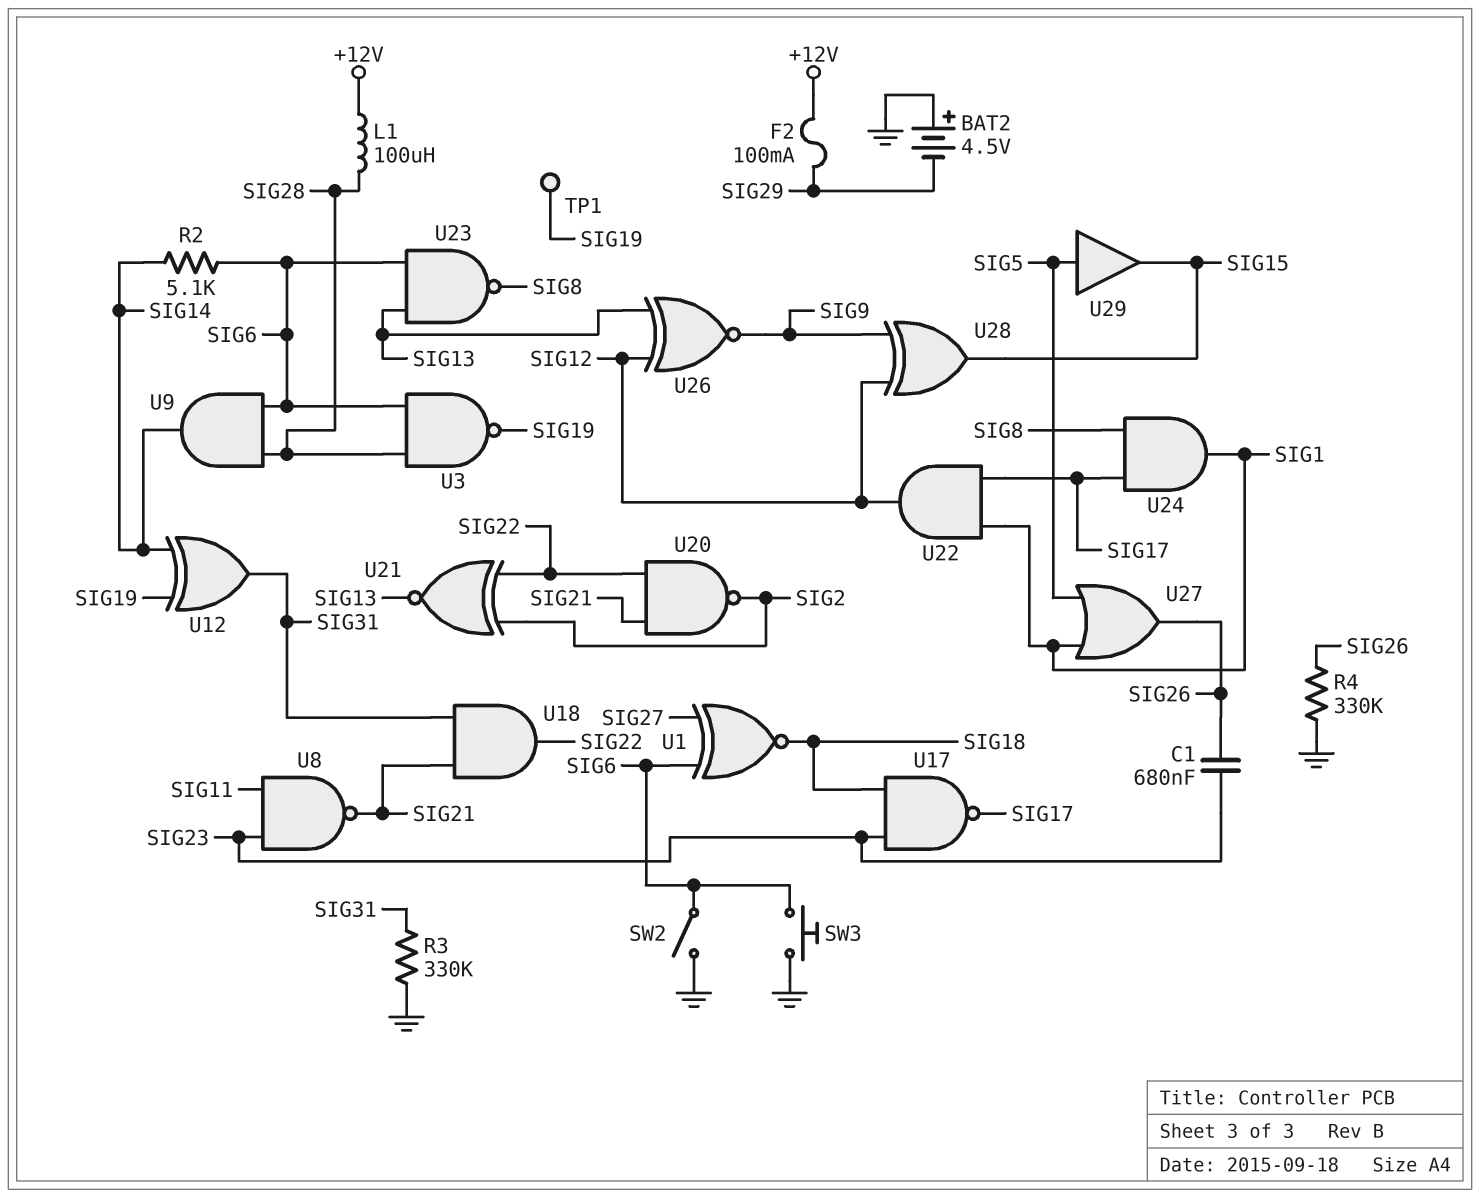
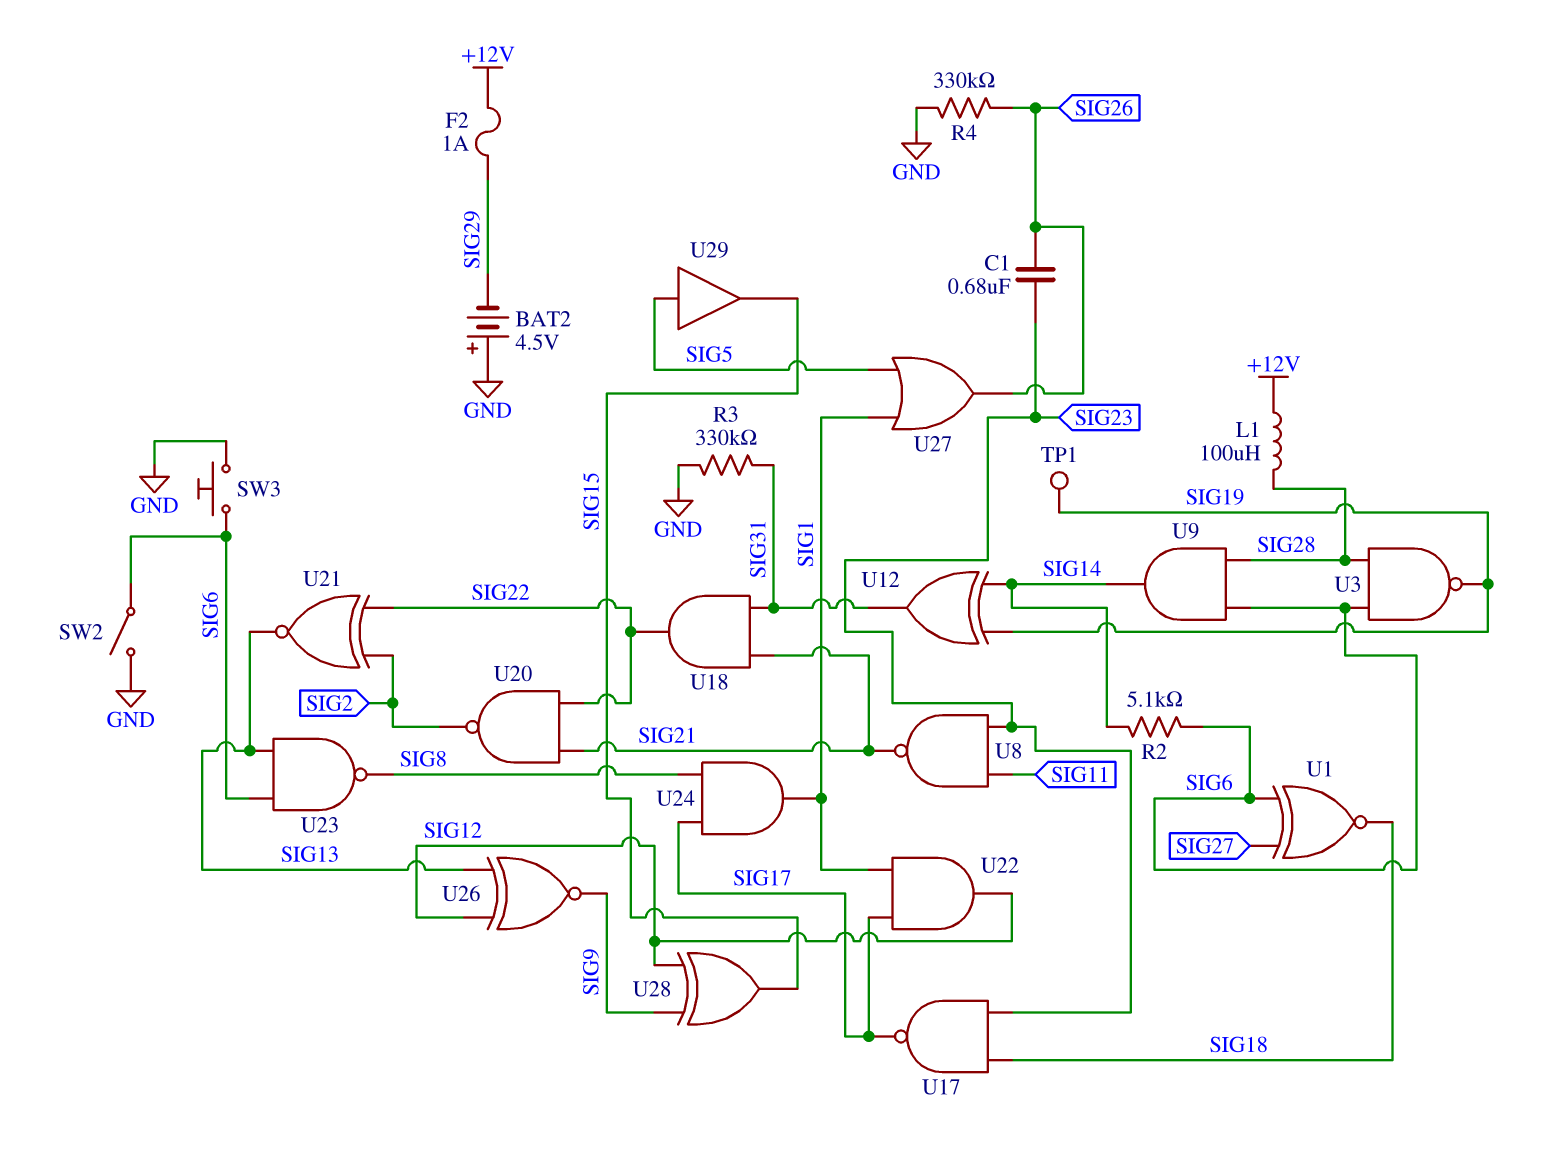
F2: 100mA (+12V, SIG29) -> 1A (+12V, SIG29)

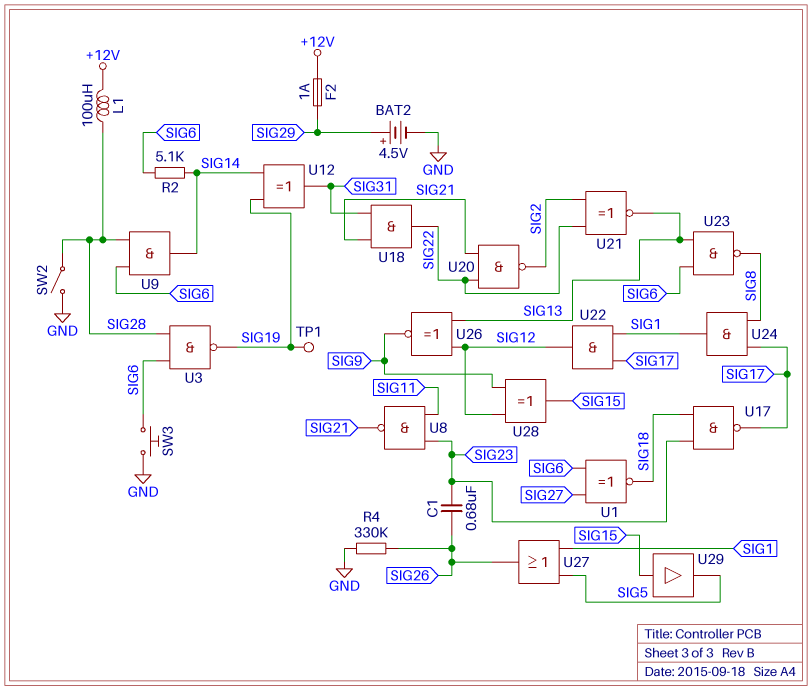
BAT2: 4.5V (plus GND, minus SIG29) -> 4.5V (plus SIG29, minus GND)
R3: 330k (GND, SIG31) -> none
SW2: switch (GND, SIG6) -> switch (GND, SIG28)
U29: buffer (in SIG5, out SIG15) -> buffer (in SIG15, out SIG5)

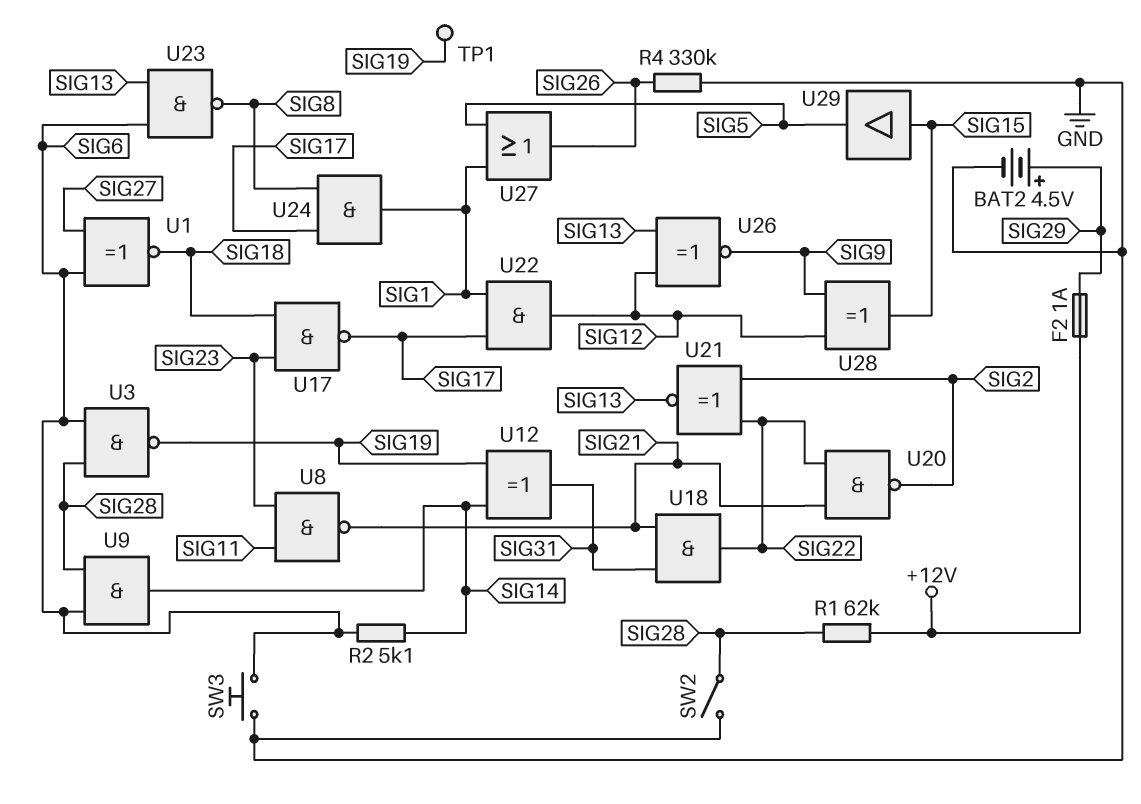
C1: 680nF (SIG23, SIG26) -> none
L1: 100uH (+12V, SIG28) -> none
R1: none -> 62k (+12V, SIG28)

